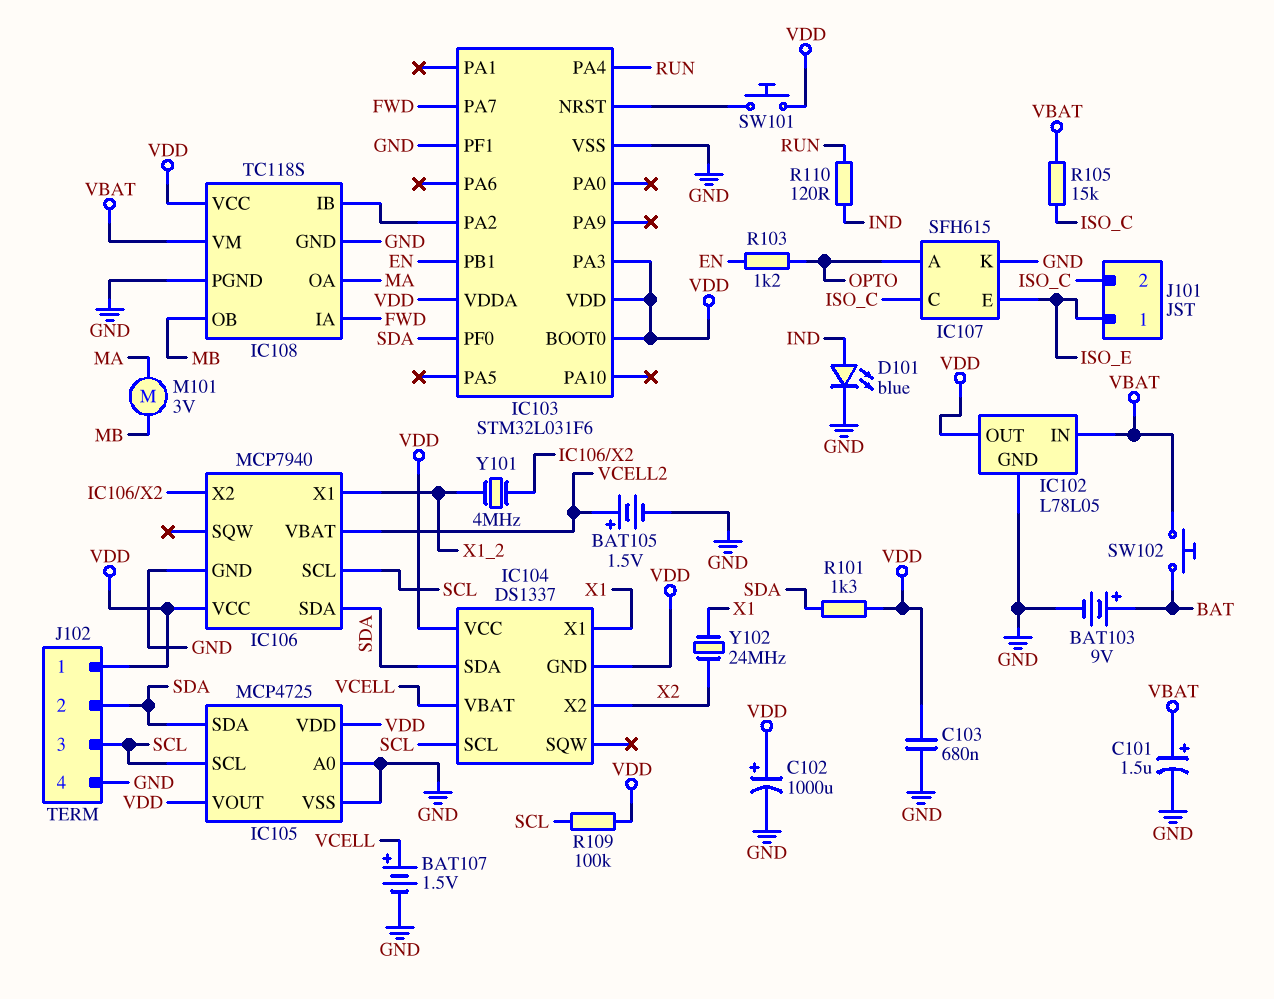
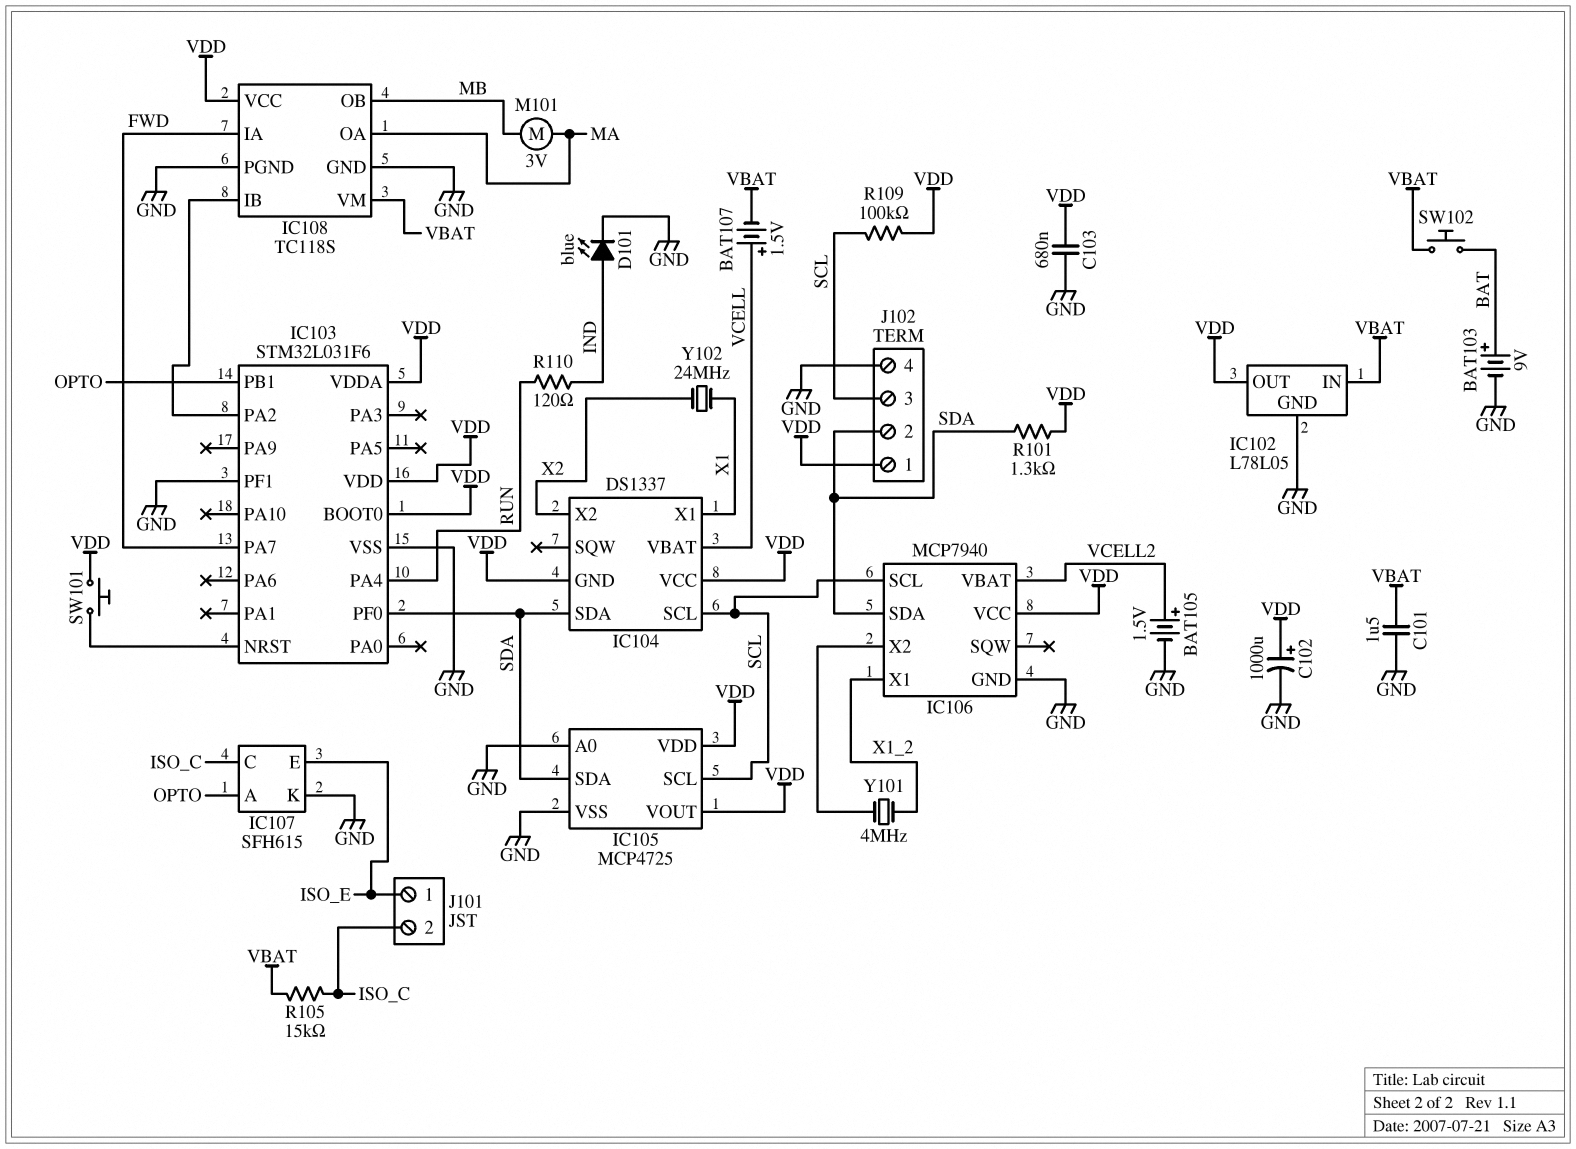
BAT107: 1.5V (plus VCELL, minus GND) -> 1.5V (plus VCELL, minus VBAT)
C101: 1.5uF (plus VBAT, minus GND) -> 1.5uF (GND, VBAT)
IC103 pin PA3: VDD -> none
IC103 pin PB1: EN -> OPTO
R103: 1.2k (EN, OPTO) -> none

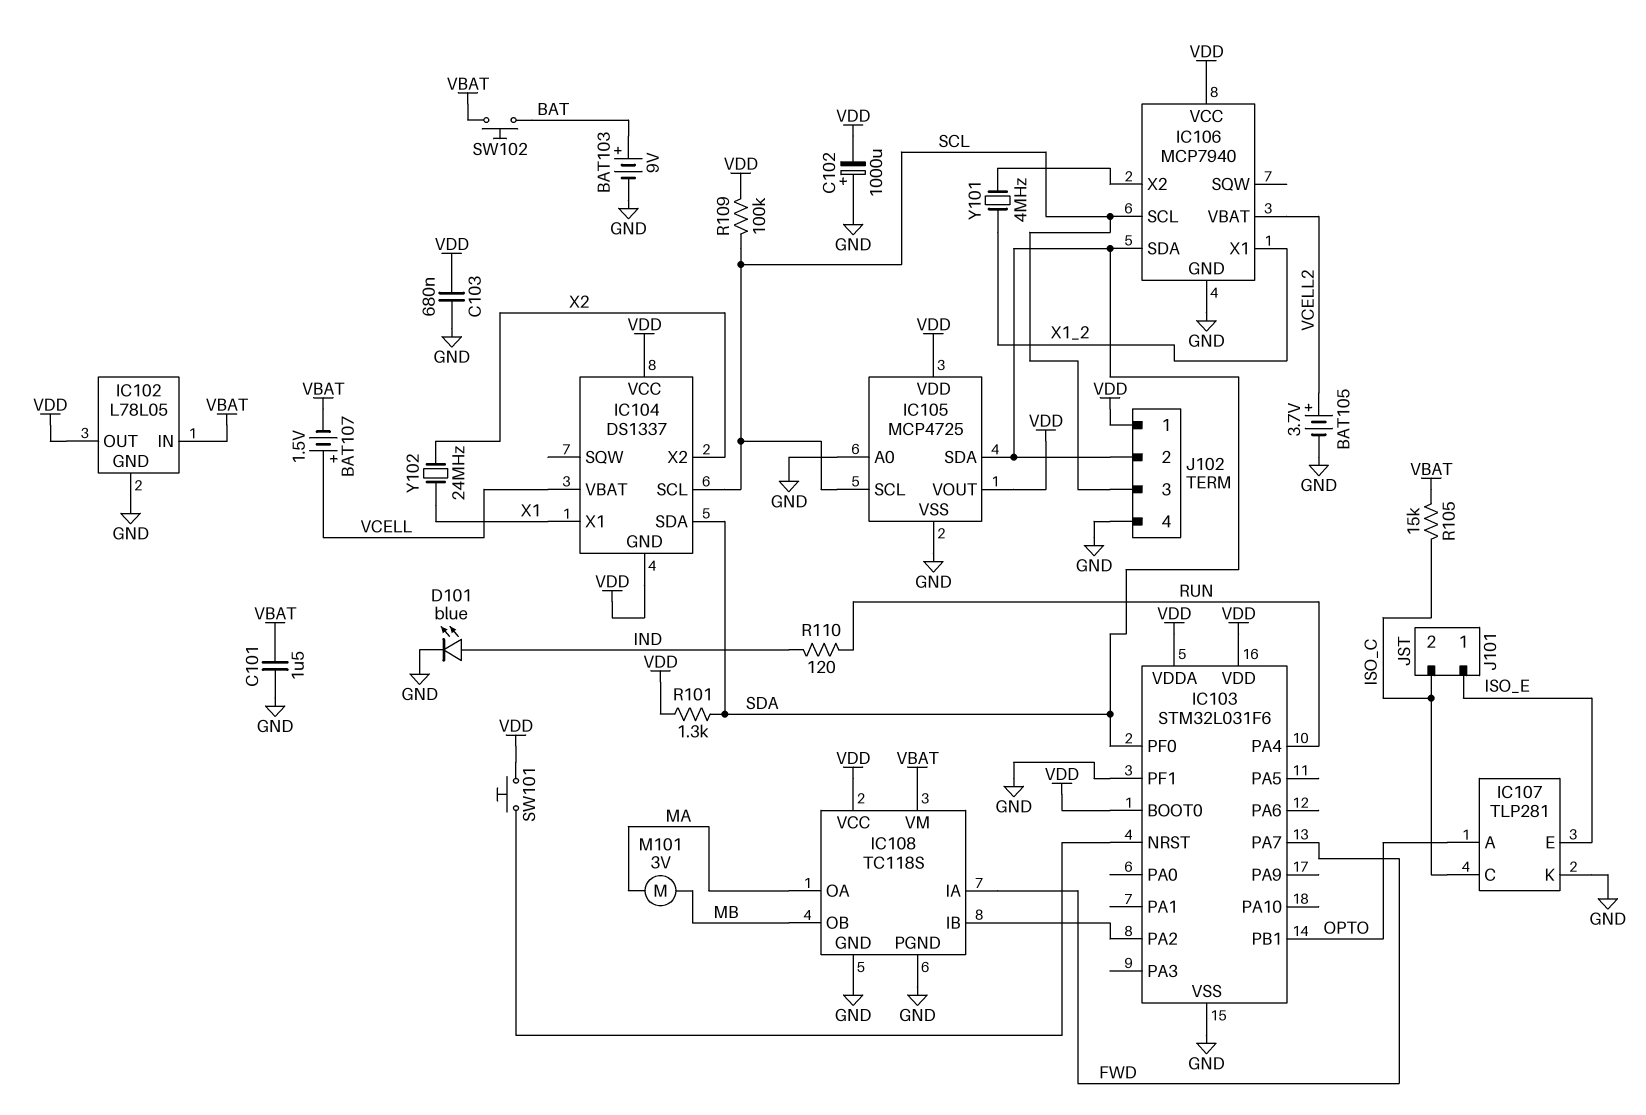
BAT105: 1.5V (plus VCELL2, minus GND) -> 3.7V (plus VCELL2, minus GND)
C102: 1000uF (plus VDD, minus GND) -> 1000uF (plus GND, minus VDD)
IC107: SFH615 -> TLP281

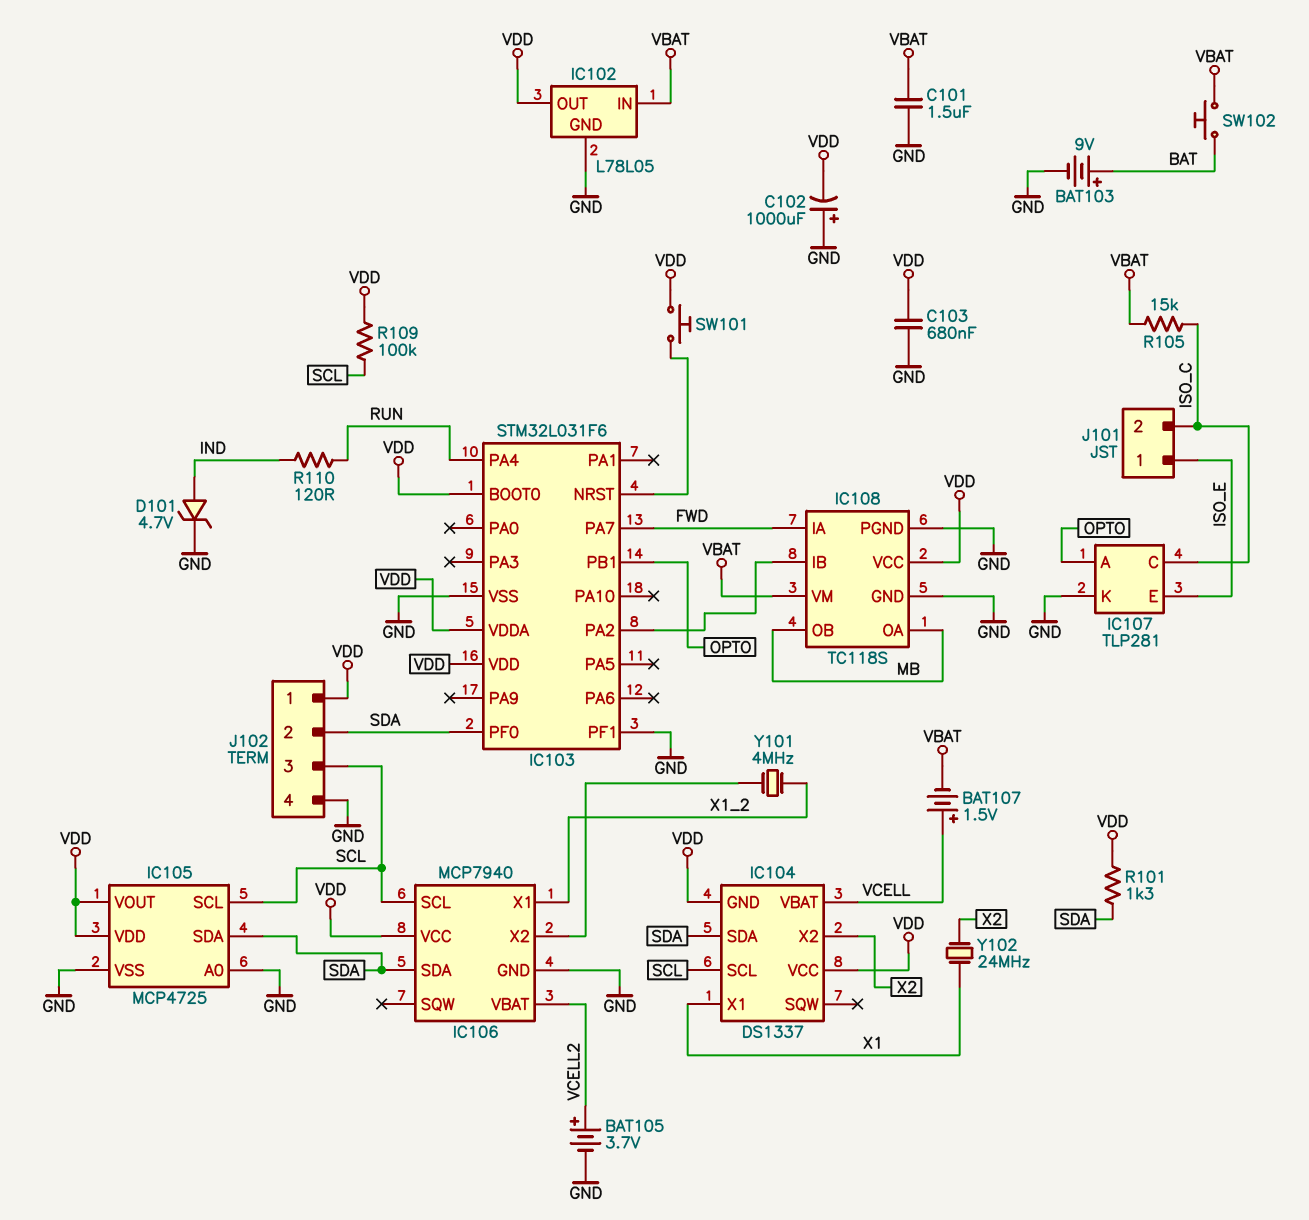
D101: LED blue (A IND, K GND) -> zener 4.7V (A IND, K GND)
IC108 pin OA: MA -> MB
M101: motor 3V (MA, MB) -> none

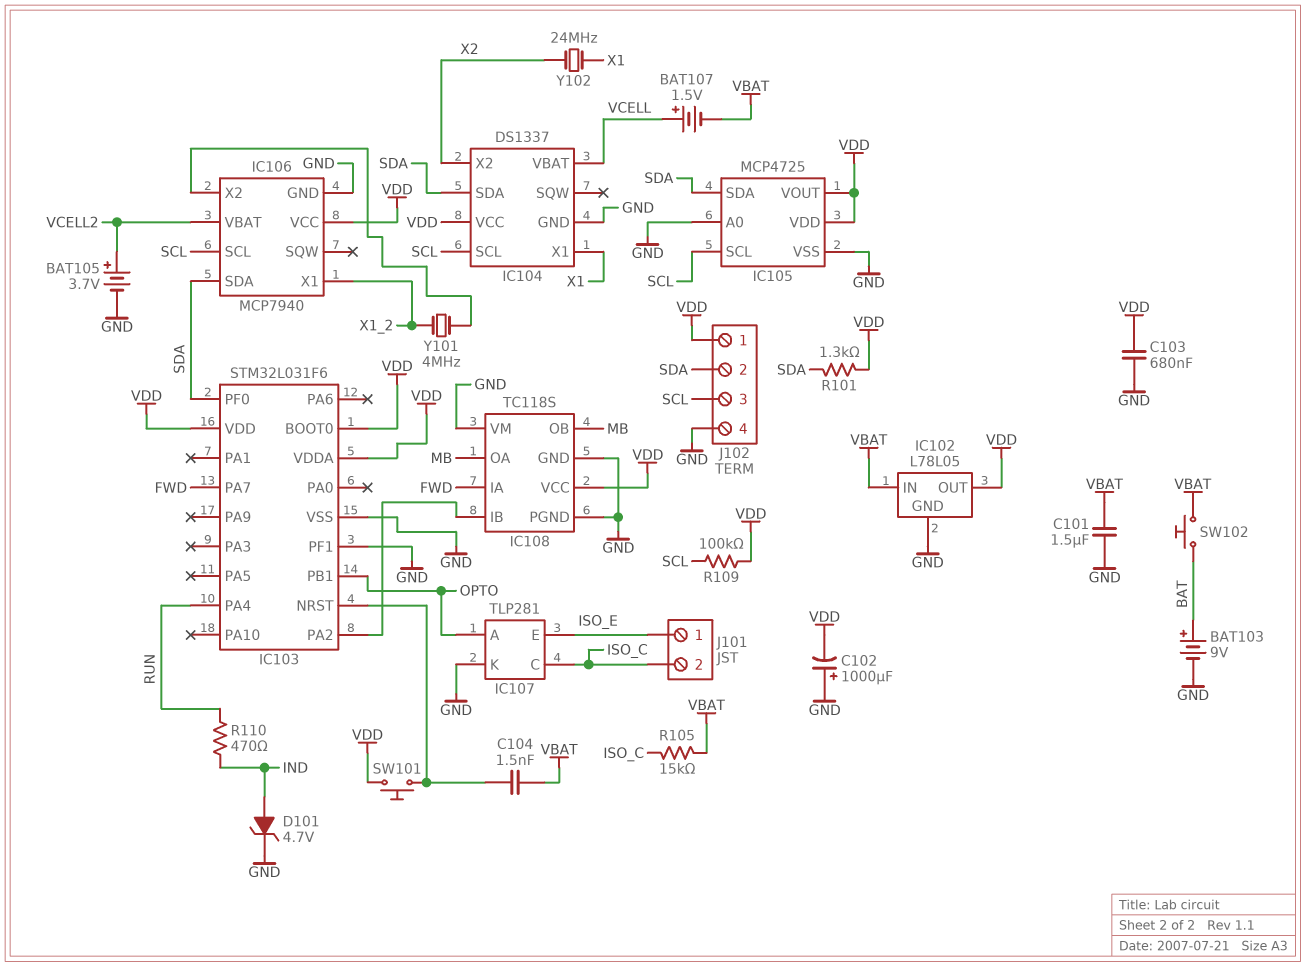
C104: none -> 1.5nF (IC103/NRST, VBAT)
IC104 pin GND: VDD -> GND
IC108 pin VM: VBAT -> GND
R110: 120 (IND, RUN) -> 470 (IND, RUN)

